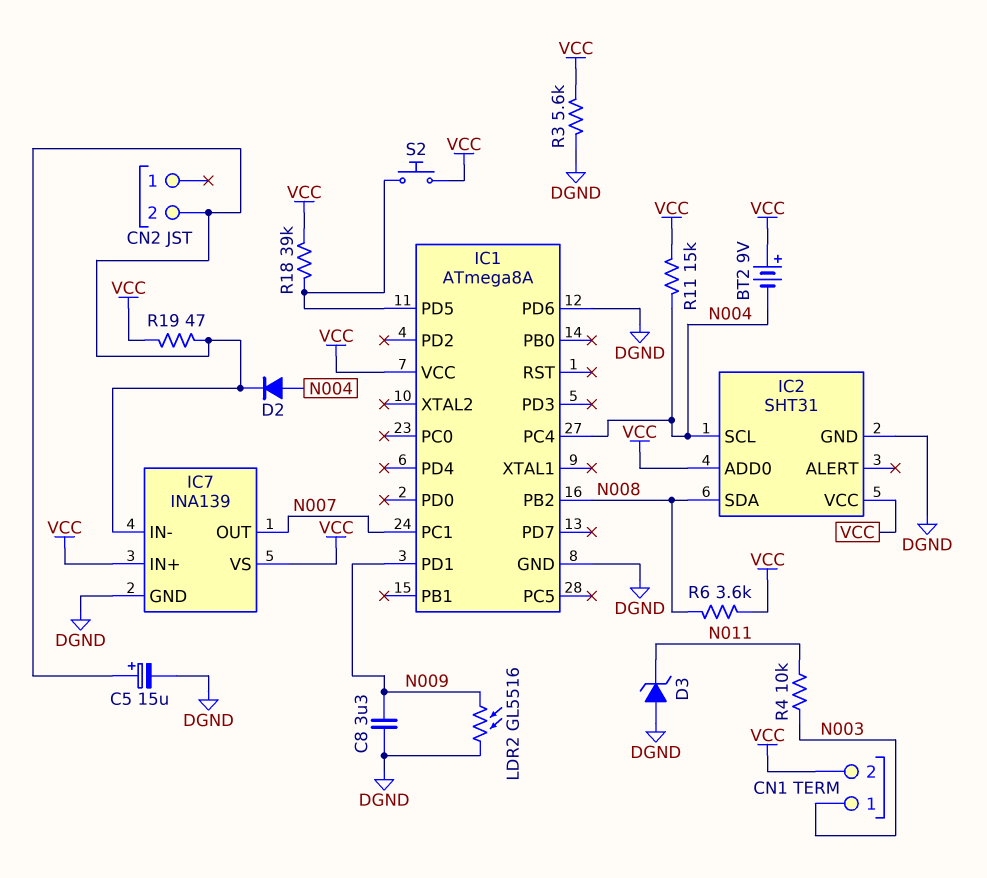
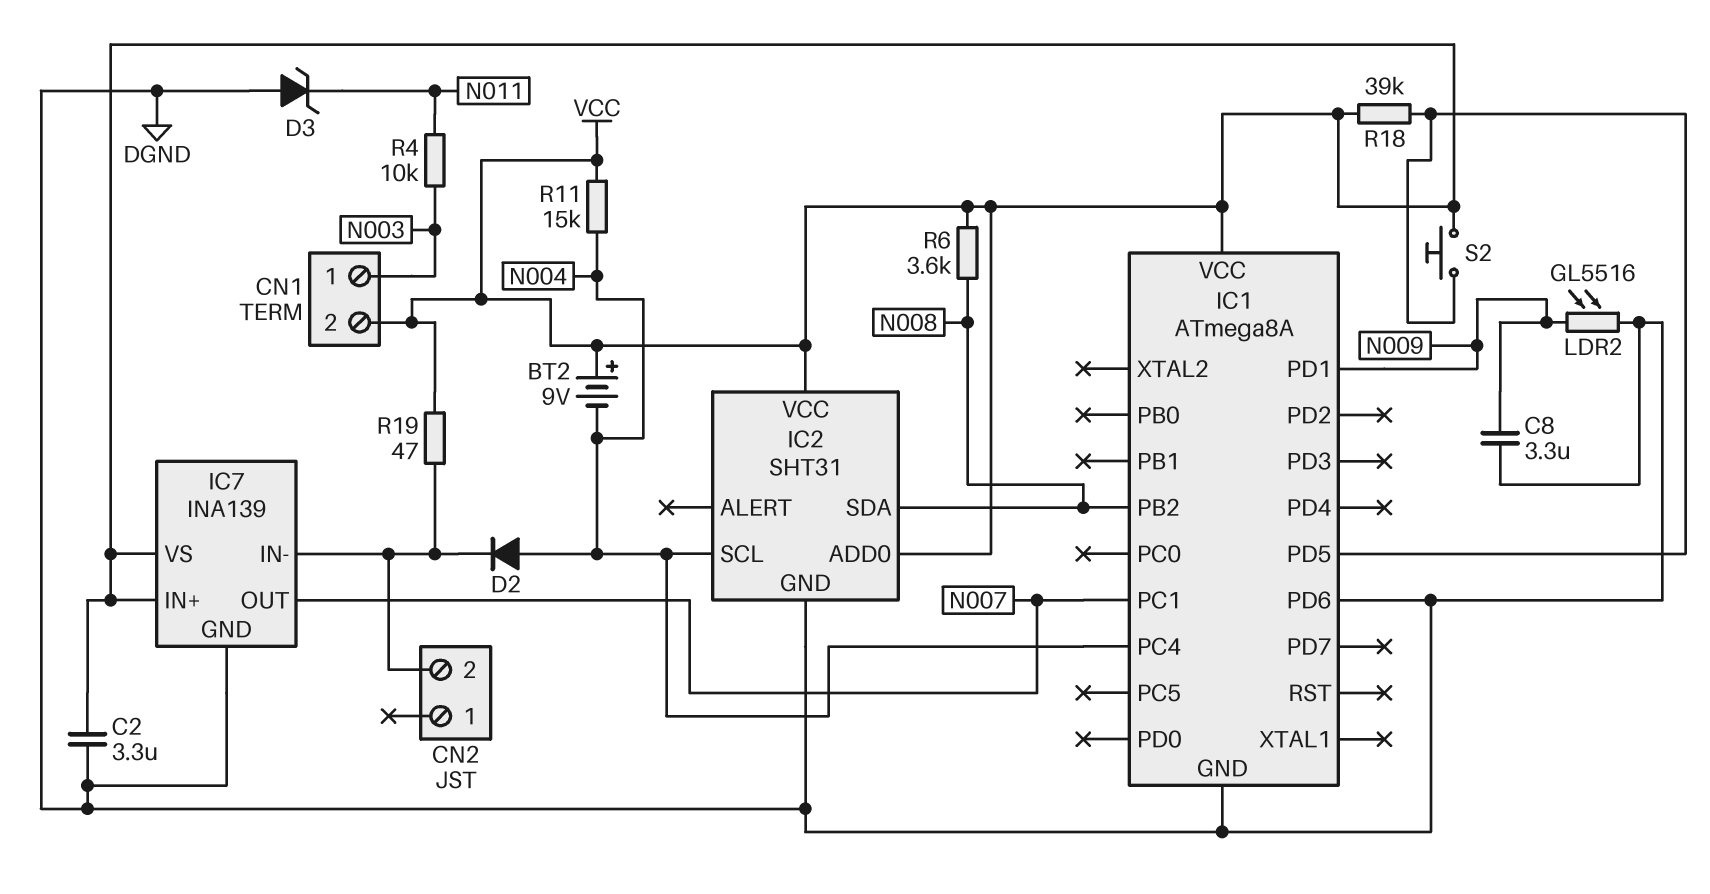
C2: none -> 3.3uF (DGND, VCC)
C5: 15uF (plus CN2/2, minus DGND) -> none
R3: 5.6k (DGND, VCC) -> none

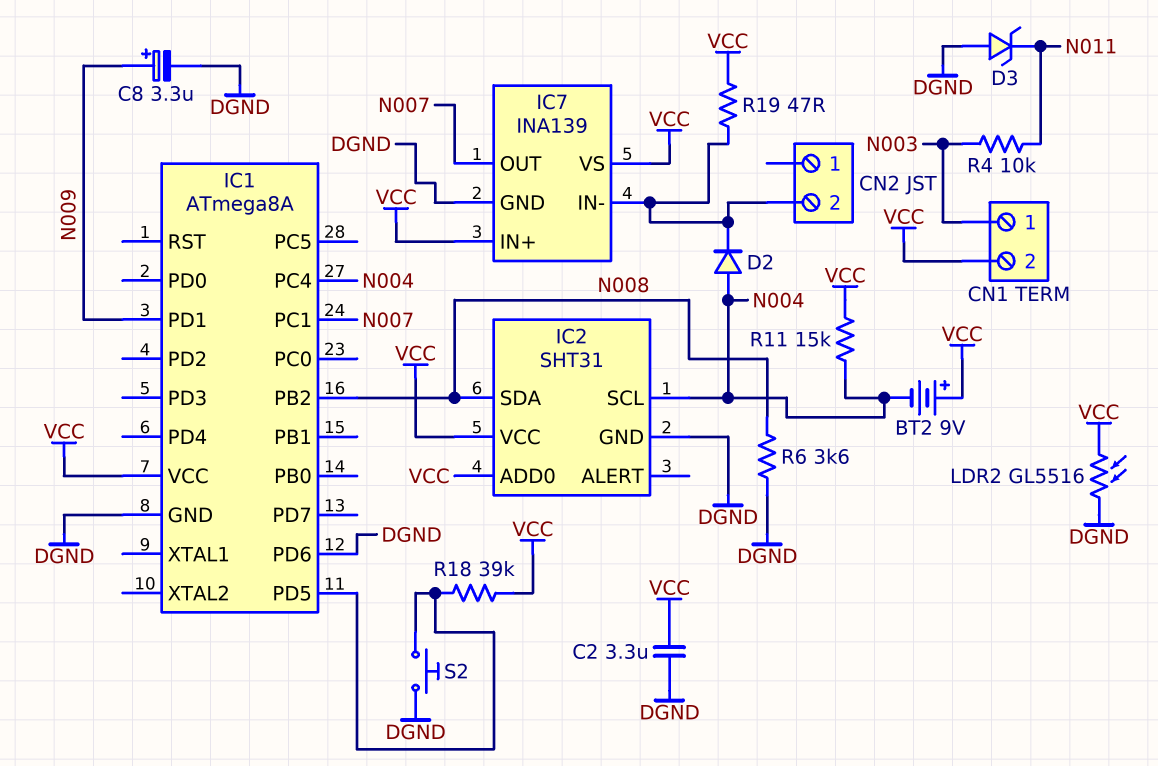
C8: 3.3uF (DGND, N009) -> 3.3uF (plus N009, minus DGND)
LDR2: GL5516 (DGND, N009) -> GL5516 (DGND, VCC)
R6: 3.6k (N008, VCC) -> 3.6k (DGND, N008)
S2: button (IC1/PD5, VCC) -> button (DGND, IC1/PD5)

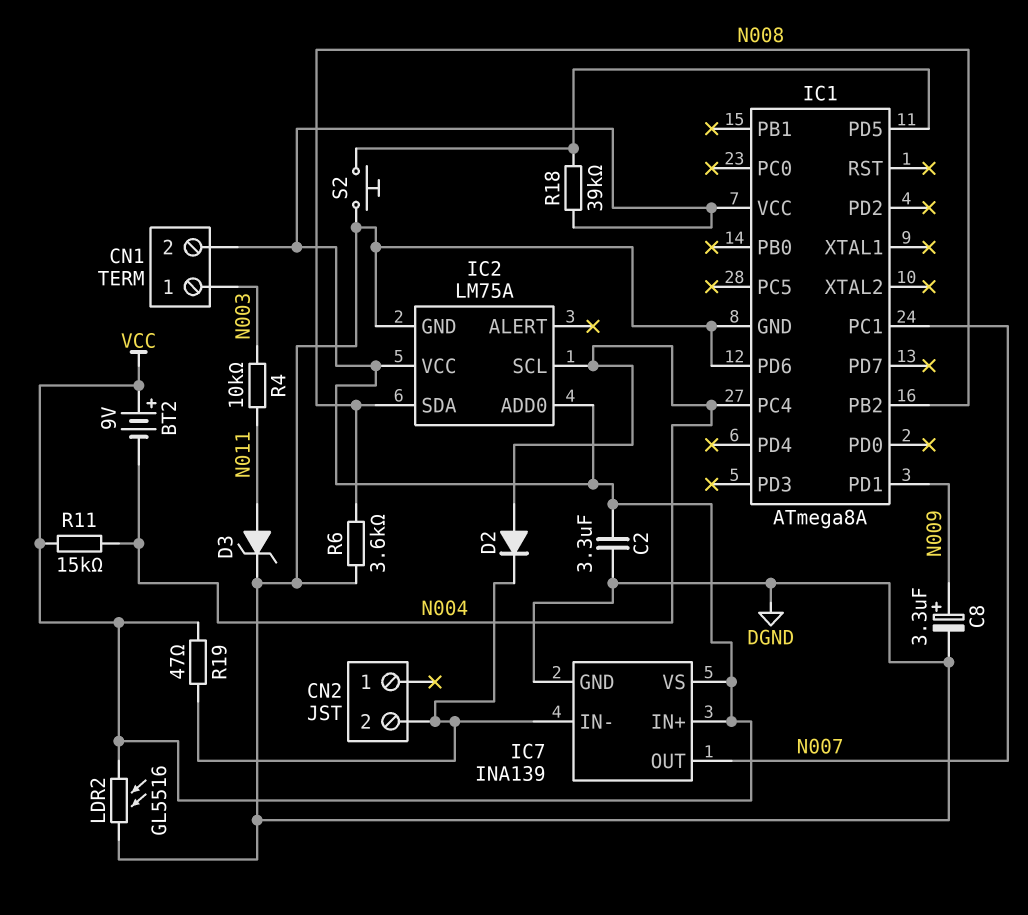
D3: zener (A DGND, K N011) -> zener (A N011, K DGND)
IC2: SHT31 -> LM75A

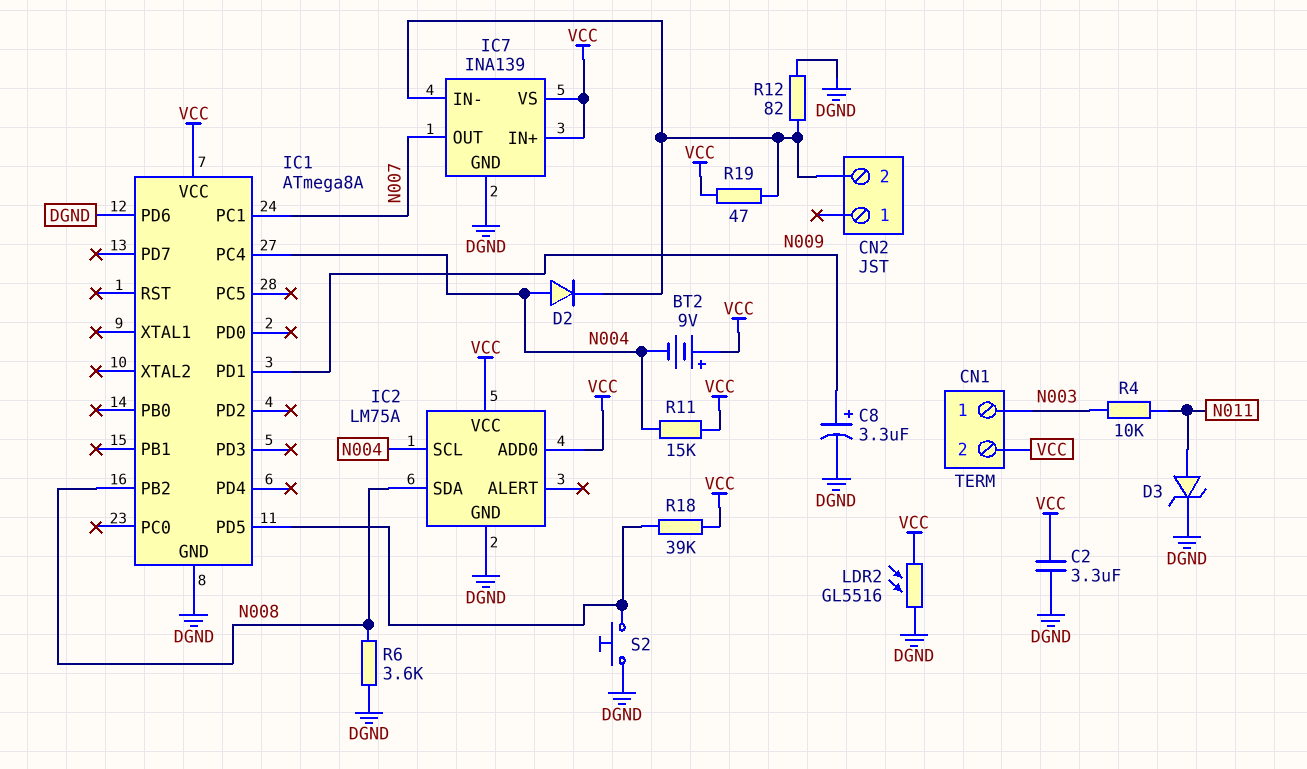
R12: none -> 82 (CN2/2, DGND)

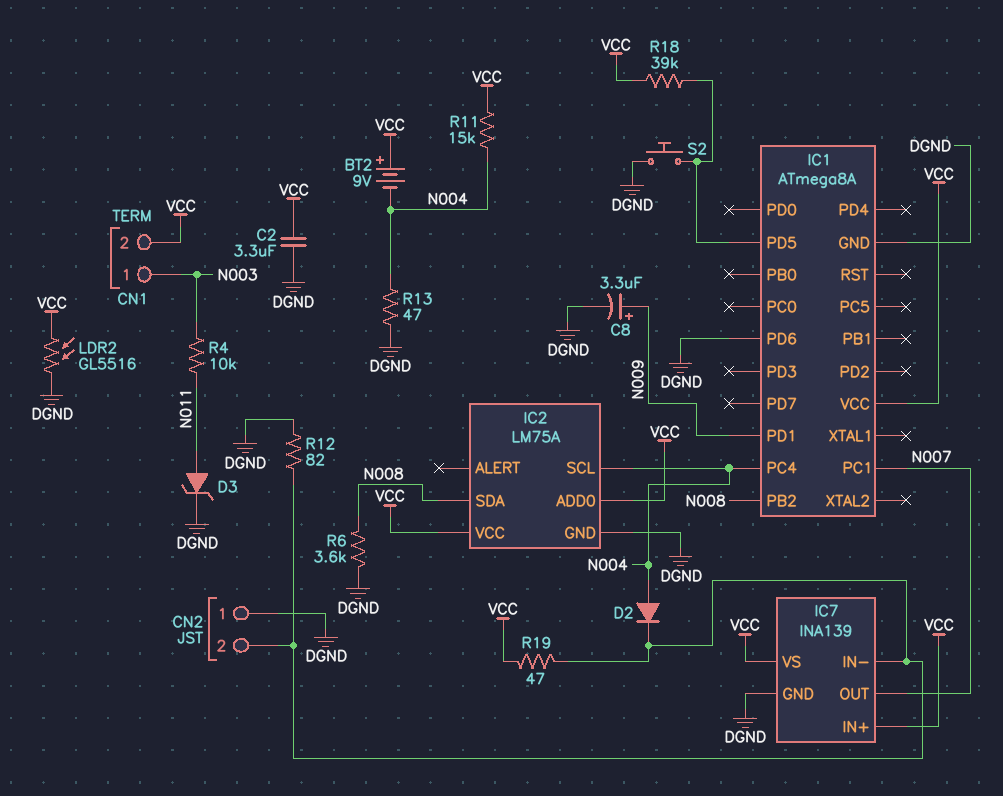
CN2 pin 1: none -> DGND
R13: none -> 47 (DGND, N004)

